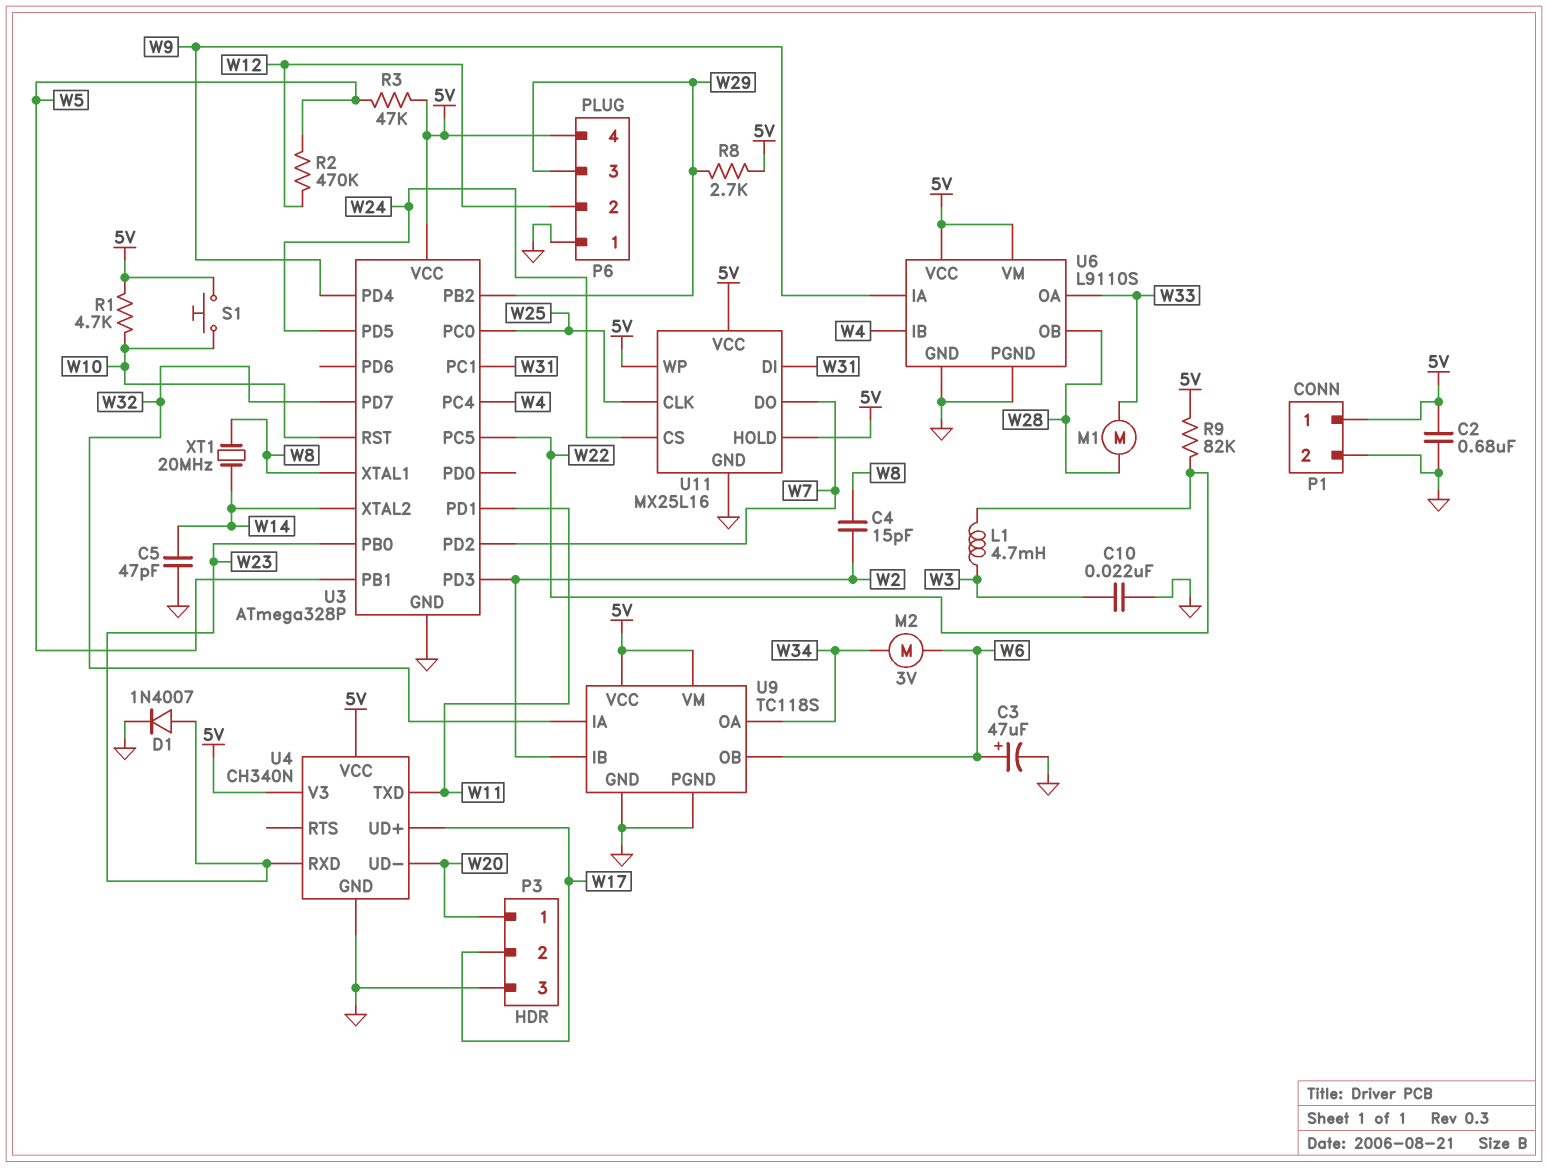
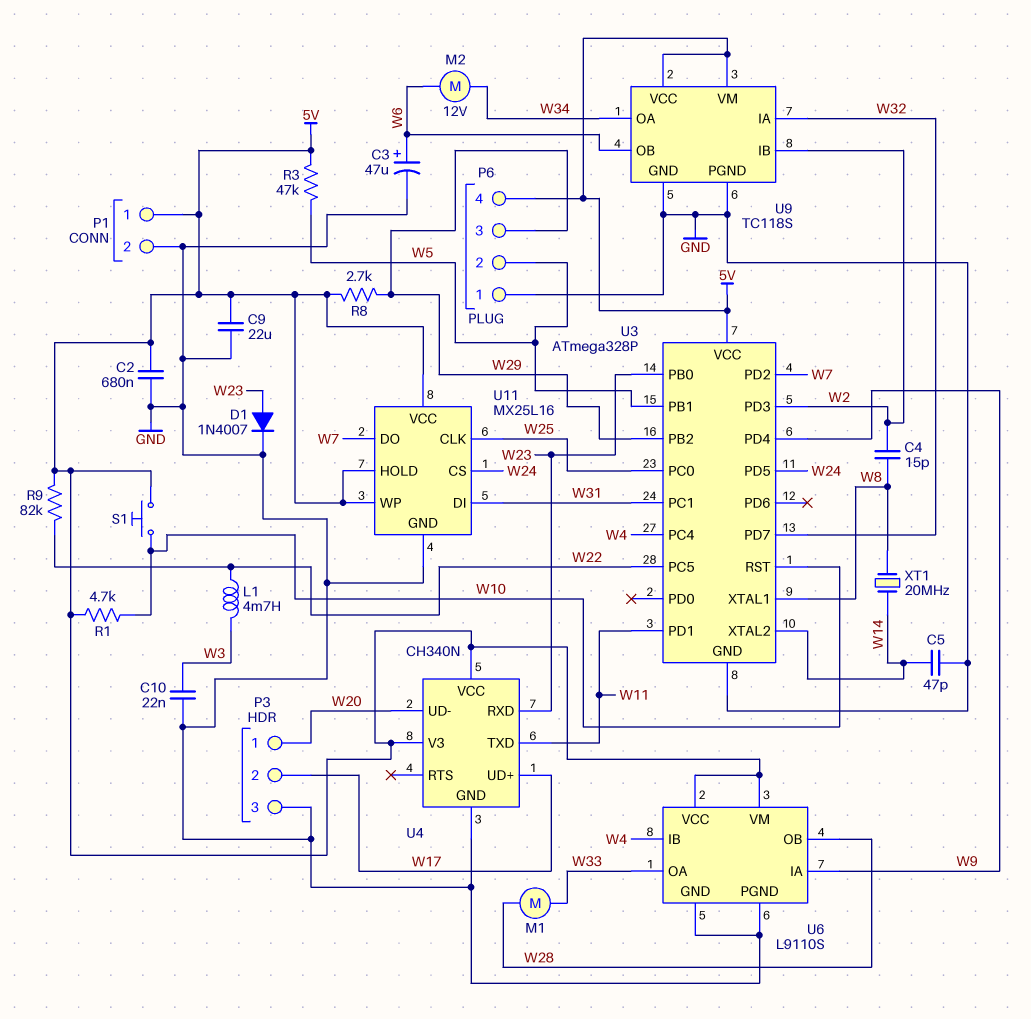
C9: none -> 22uF (5V, GND)
M2: motor 3V (W6, W34) -> motor 12V (W6, W34)
P6 pin 2: W12 -> W5
R2: 470k (W5, W12) -> none

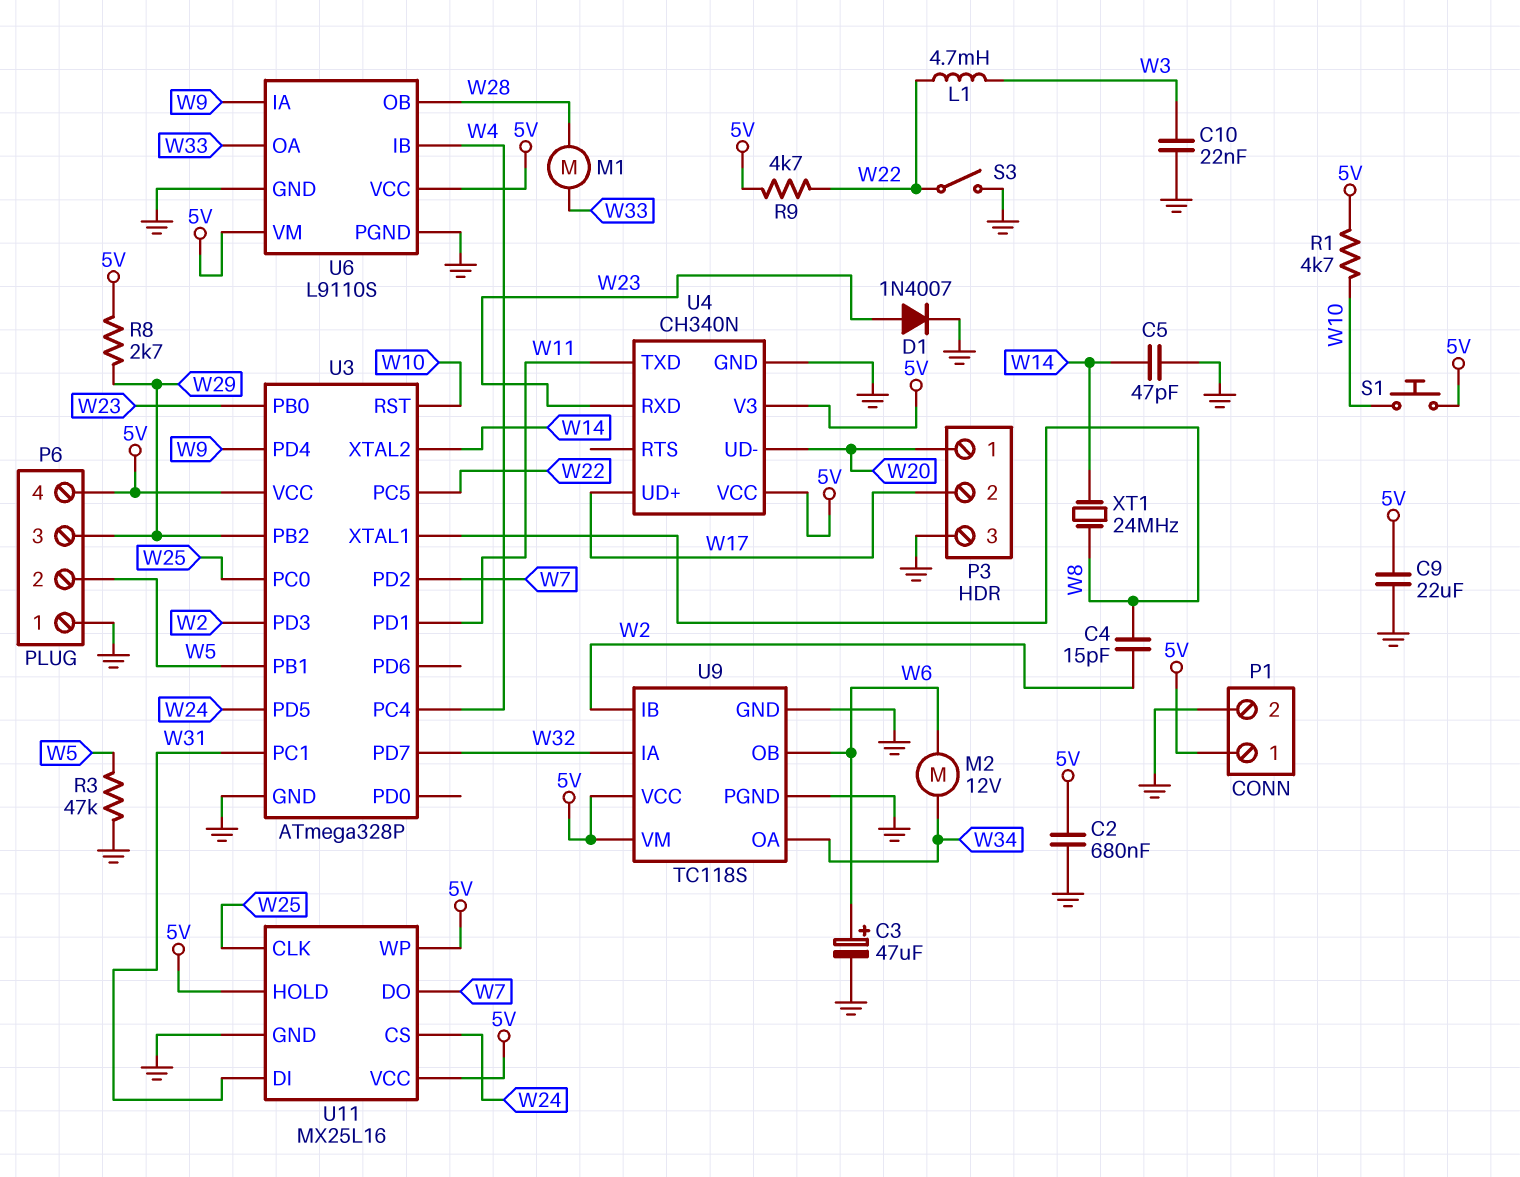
R3: 47k (5V, W5) -> 47k (GND, W5)
R9: 82k (5V, W22) -> 4.7k (5V, W22)
S3: none -> switch (GND, W22)
XT1: 20MHz (W8, W14) -> 24MHz (W8, W14)

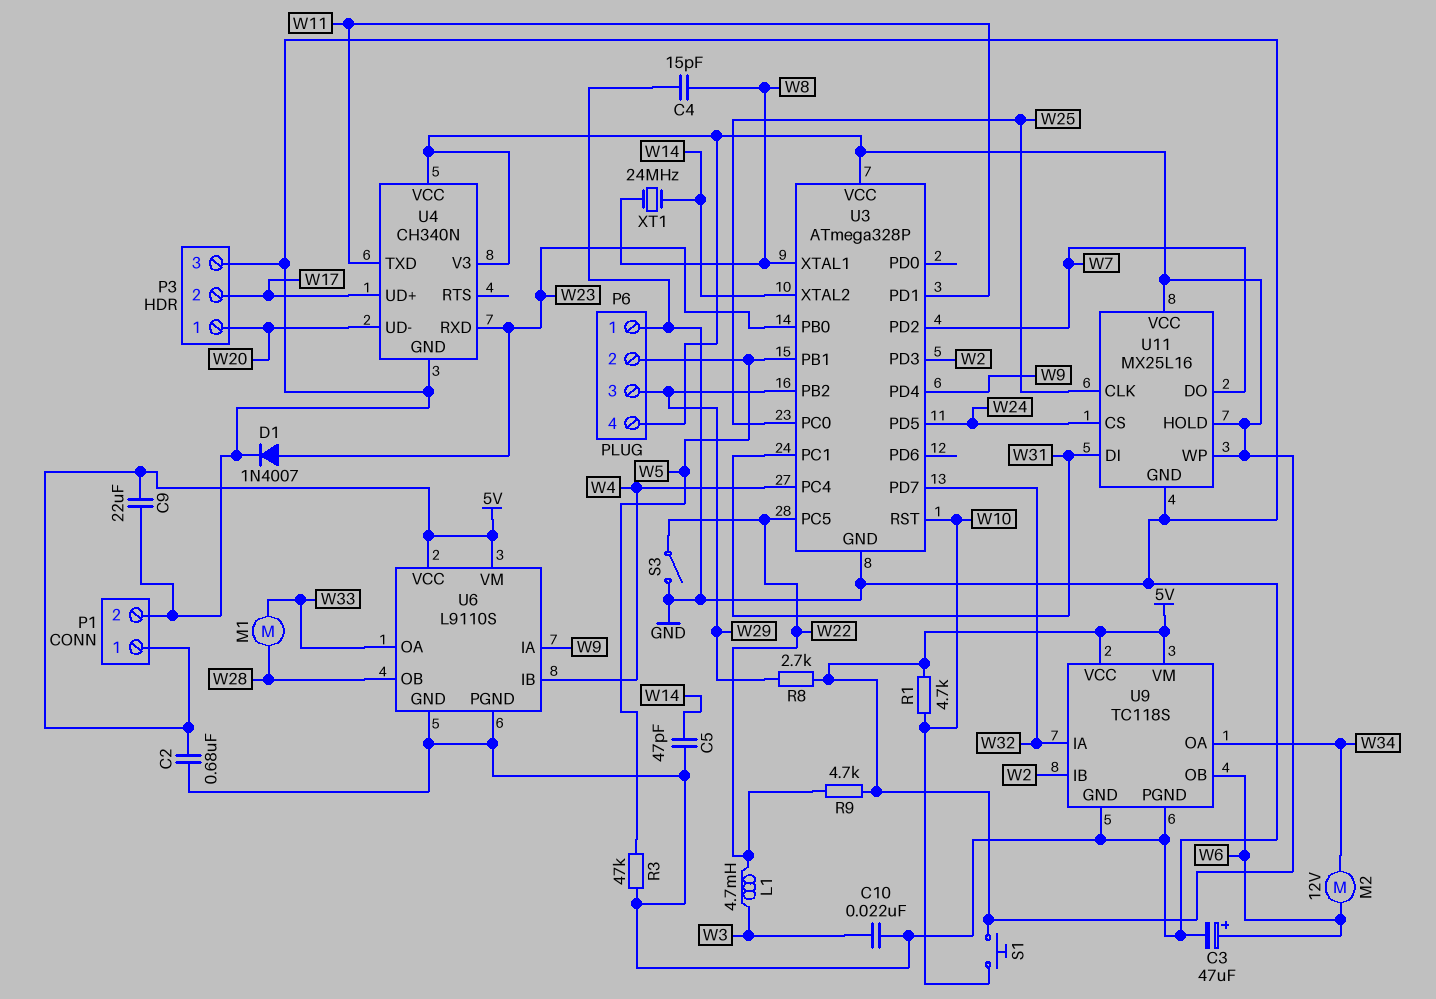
C4: 15pF (W2, W8) -> 15pF (GND, W8)

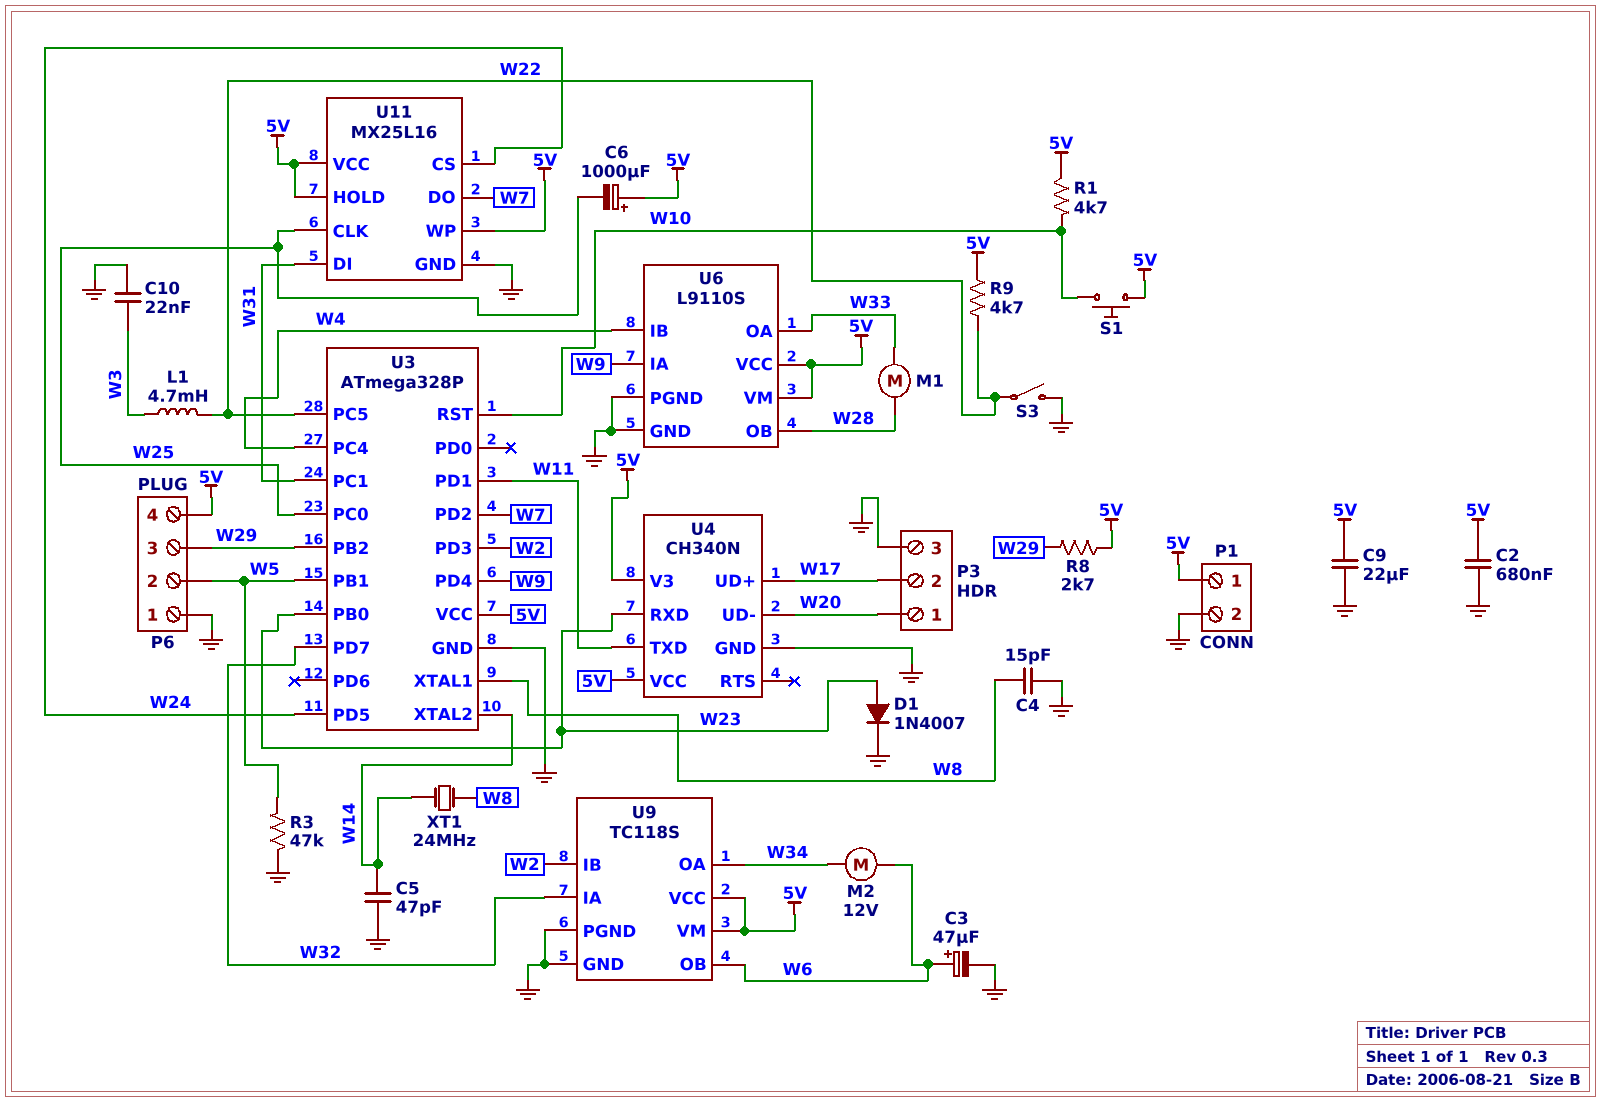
C6: none -> 1000uF (plus 5V, minus W25)

